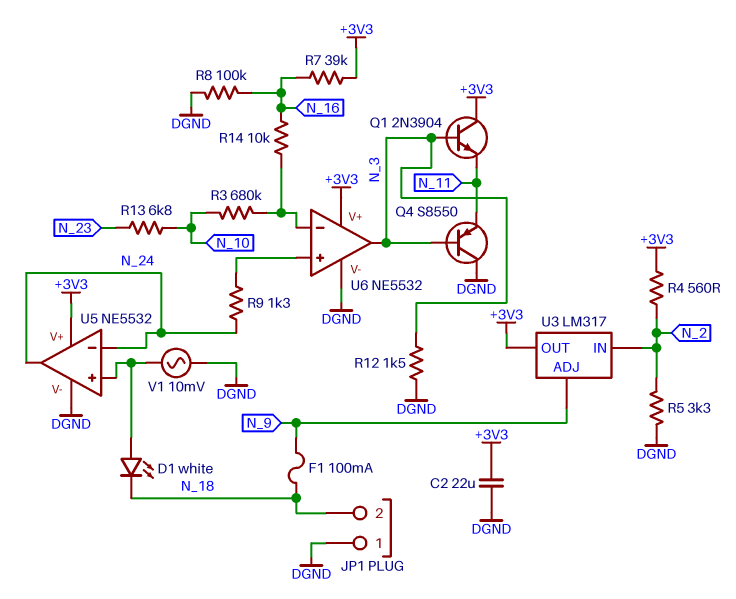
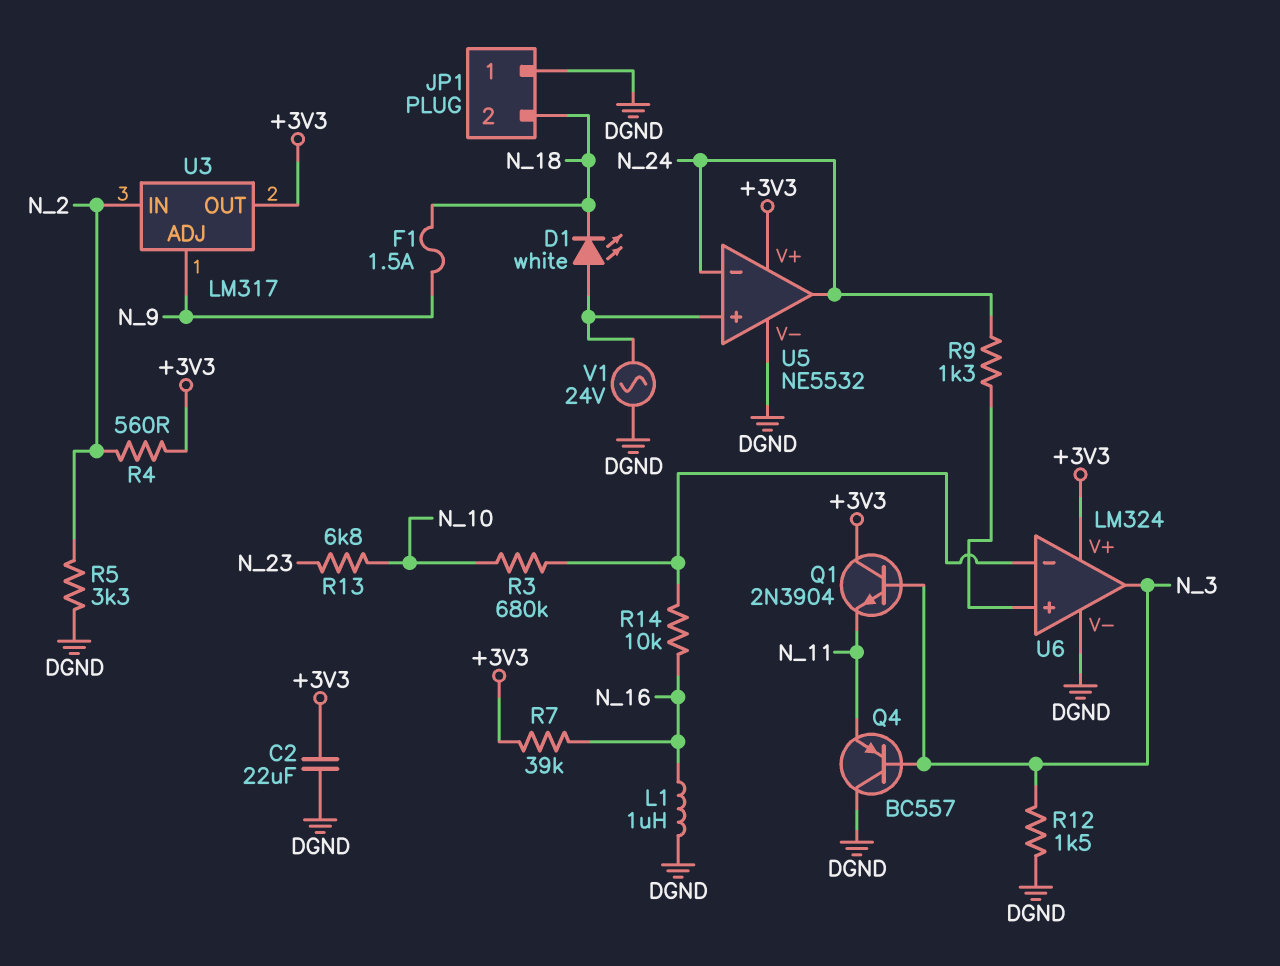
F1: 100mA (N_9, N_18) -> 1.5A (N_9, N_18)
L1: none -> 1uH (DGND, N_16)
Q4: PNP S8550 (B N_3, C DGND, E N_11) -> PNP BC557 (B N_3, C DGND, E N_11)
R8: 100k (DGND, N_16) -> none
U6: NE5532 -> LM324
V1: AC 10mV (DGND, U5/in+) -> AC 24V (DGND, U5/in+)

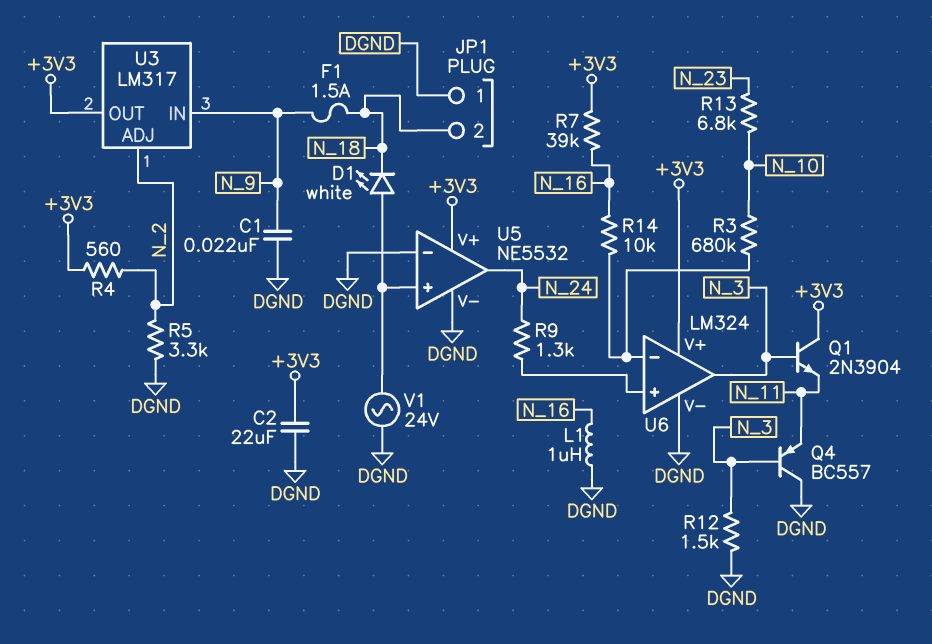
C1: none -> 22nF (DGND, N_9)
U3 pin ADJ: N_9 -> N_2
U3 pin IN: N_2 -> N_9
U5 pin in-: N_24 -> DGND

